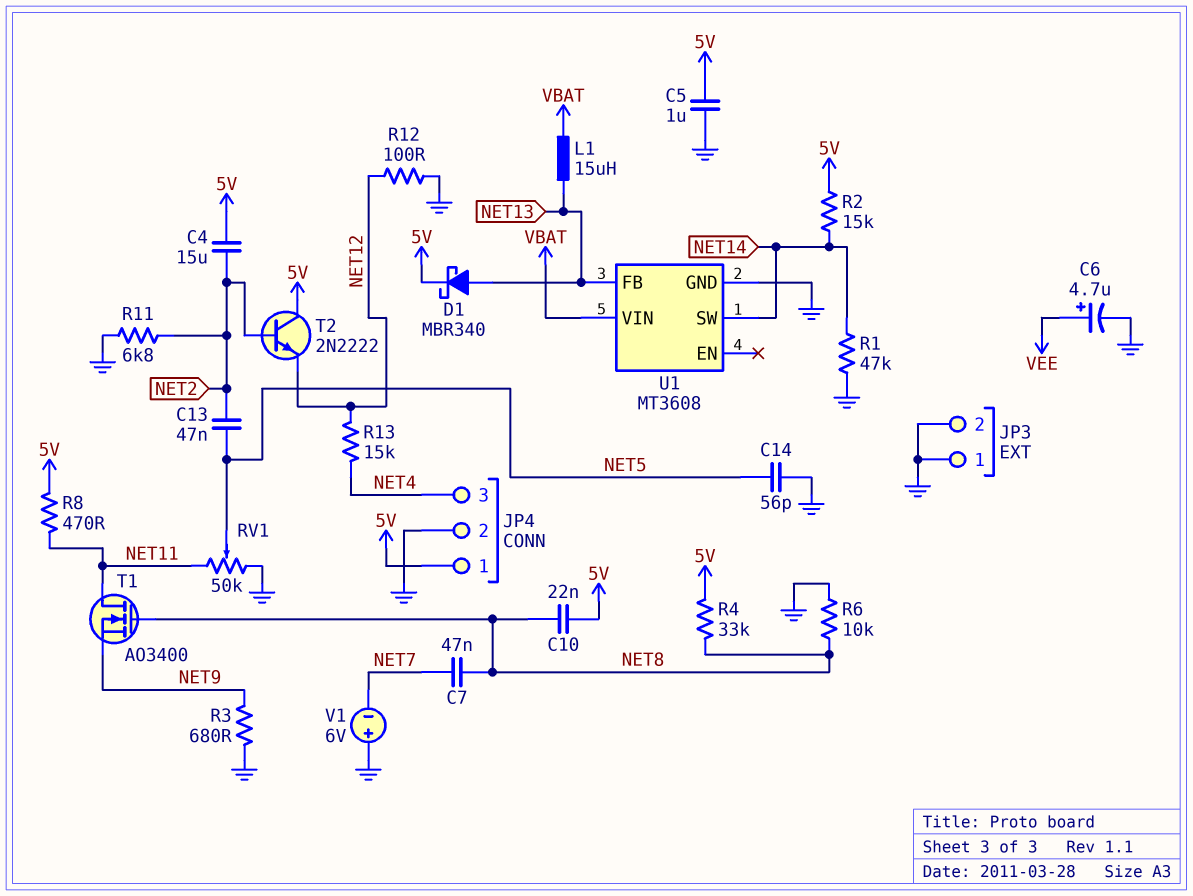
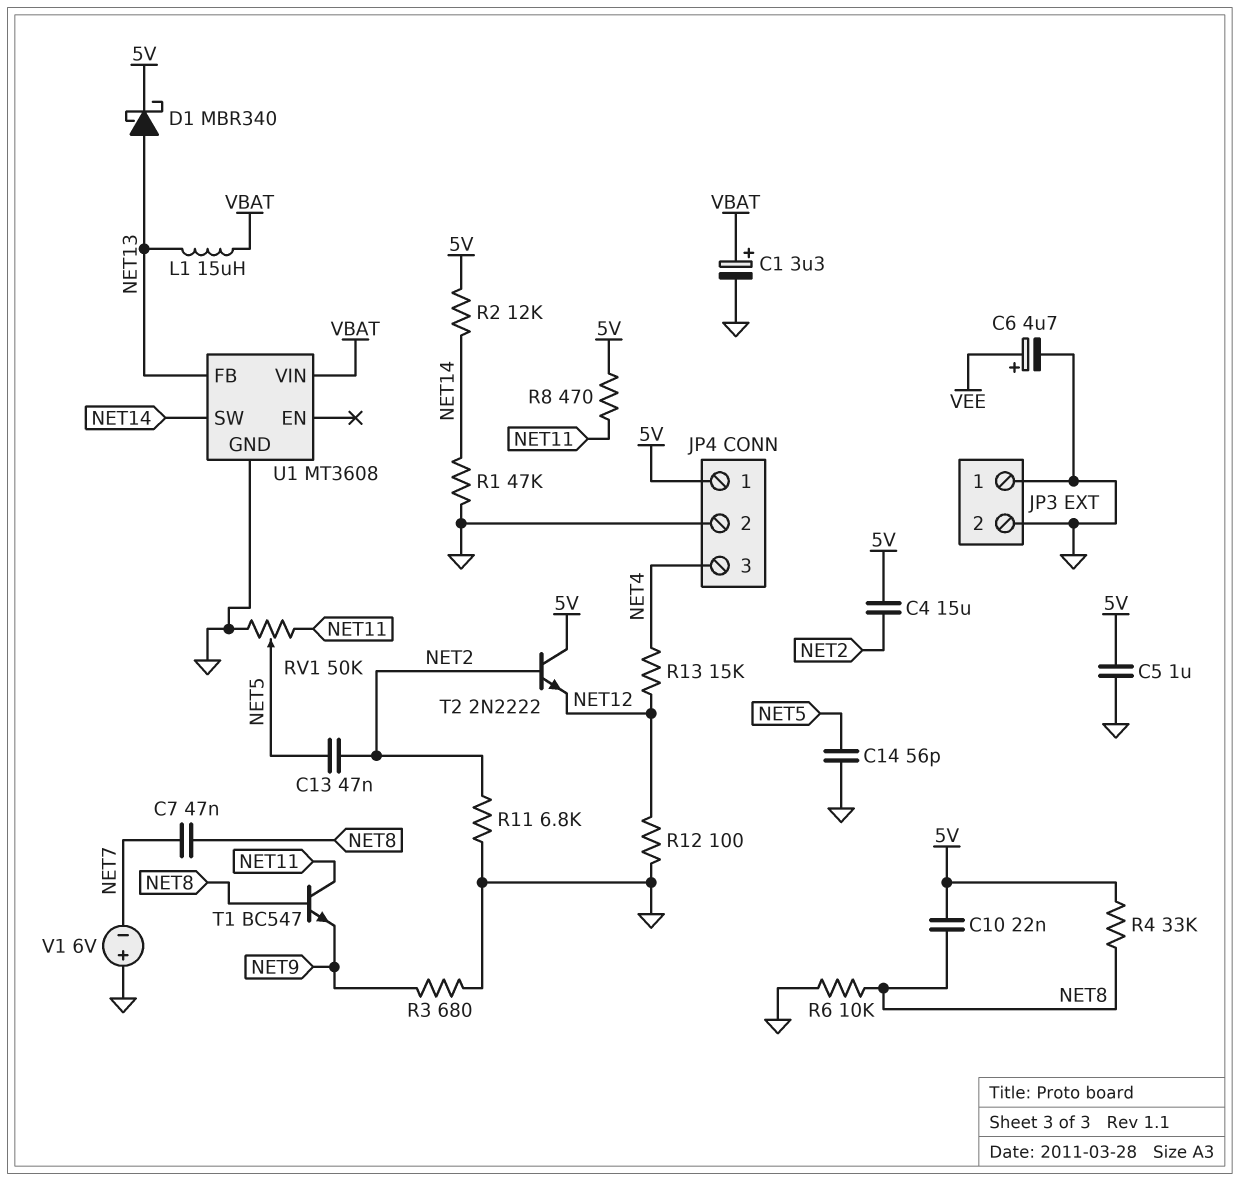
C1: none -> 3.3uF (plus VBAT, minus GND)
R2: 15k (5V, NET14) -> 12k (5V, NET14)
T1: NMOS AO3400 (G NET8, D NET11, S NET9) -> NPN BC547 (B NET8, C NET11, E NET9)

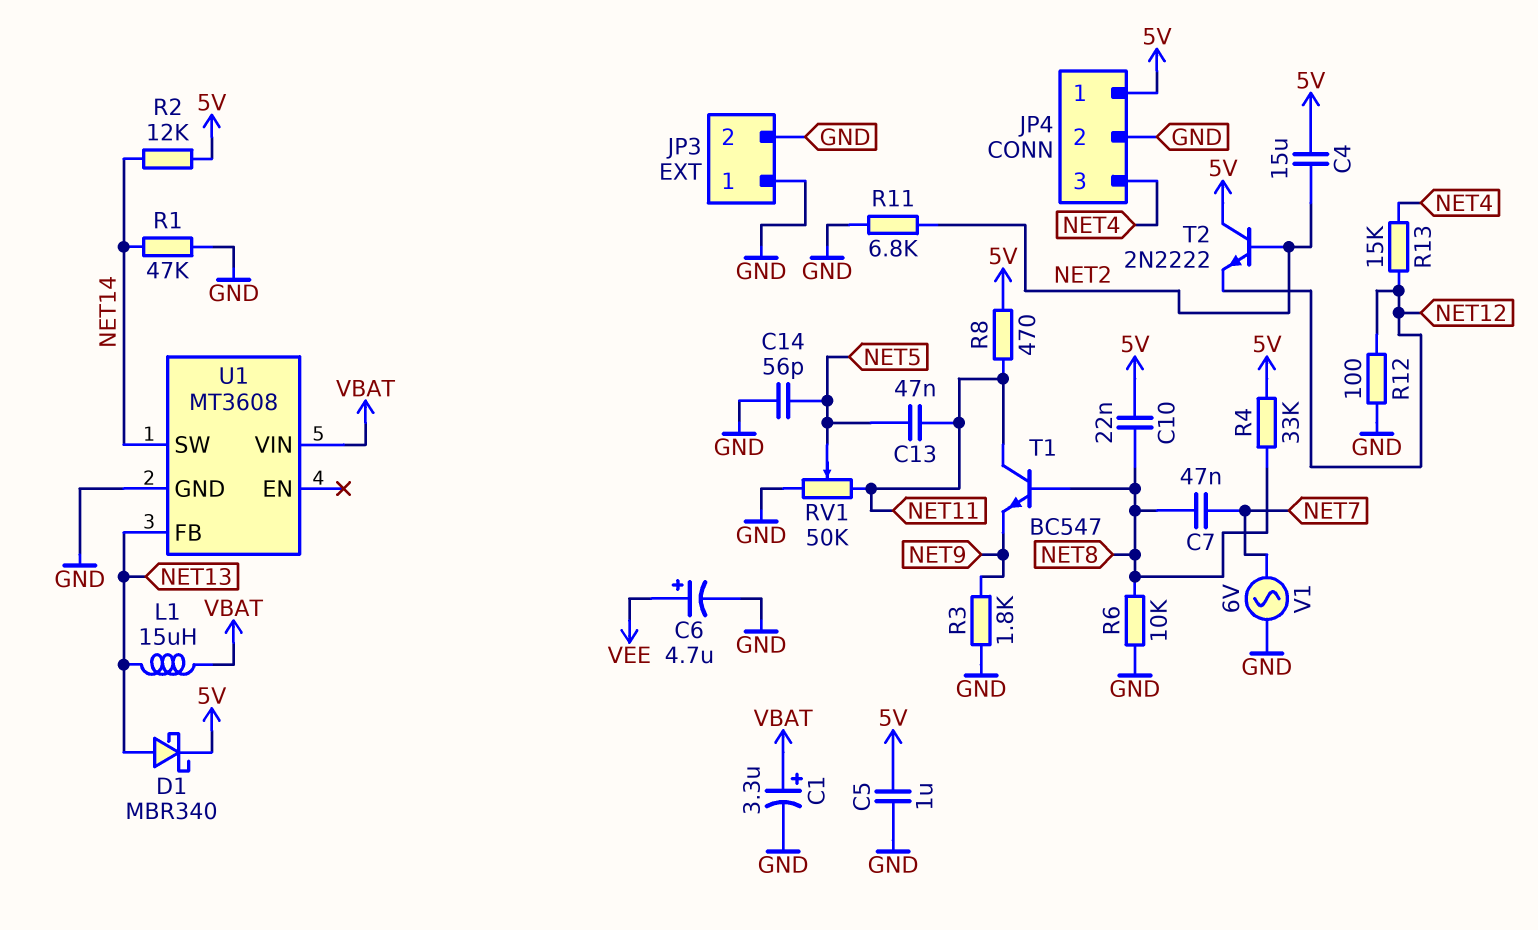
C13: 47nF (NET2, NET5) -> 47nF (NET5, NET11)
R3: 680 (GND, NET9) -> 1.8k (GND, NET9)
V1: 6V (plus GND, minus NET7) -> AC 6V (GND, NET7)

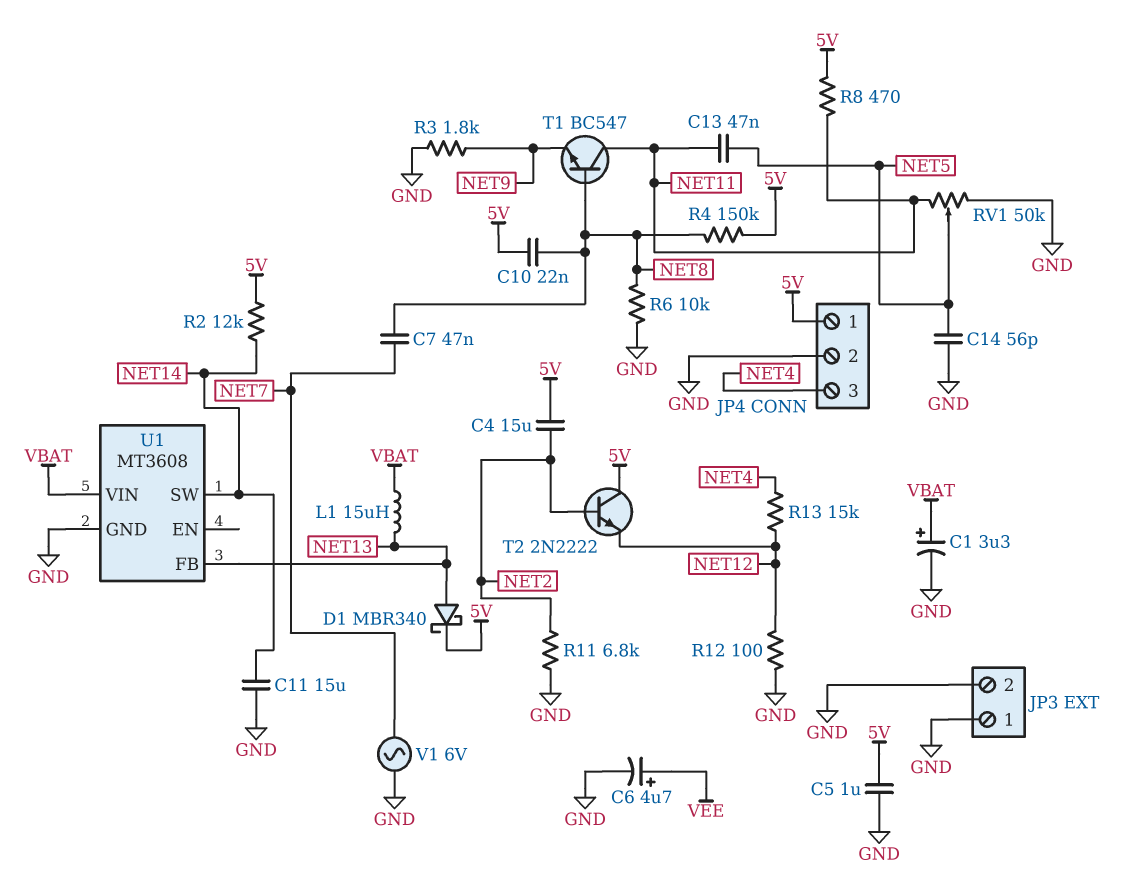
C11: none -> 15uF (GND, NET14)
R1: 47k (GND, NET14) -> none
R4: 33k (5V, NET8) -> 150k (5V, NET8)

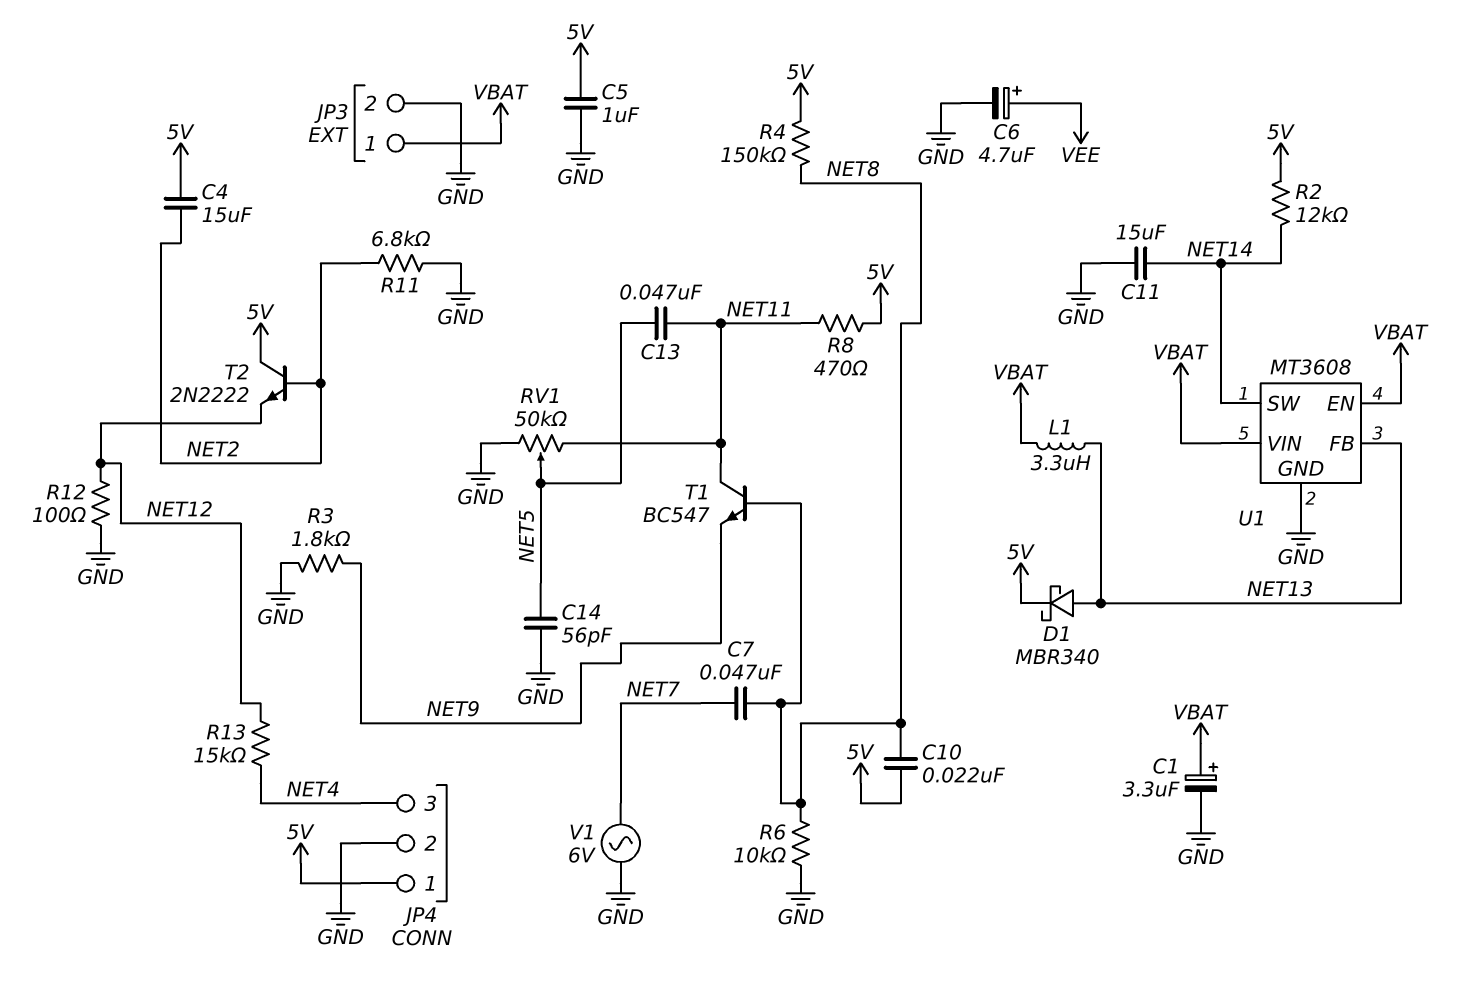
JP3 pin 1: GND -> VBAT
L1: 15uH (NET13, VBAT) -> 3.3uH (NET13, VBAT)
U1 pin EN: none -> VBAT

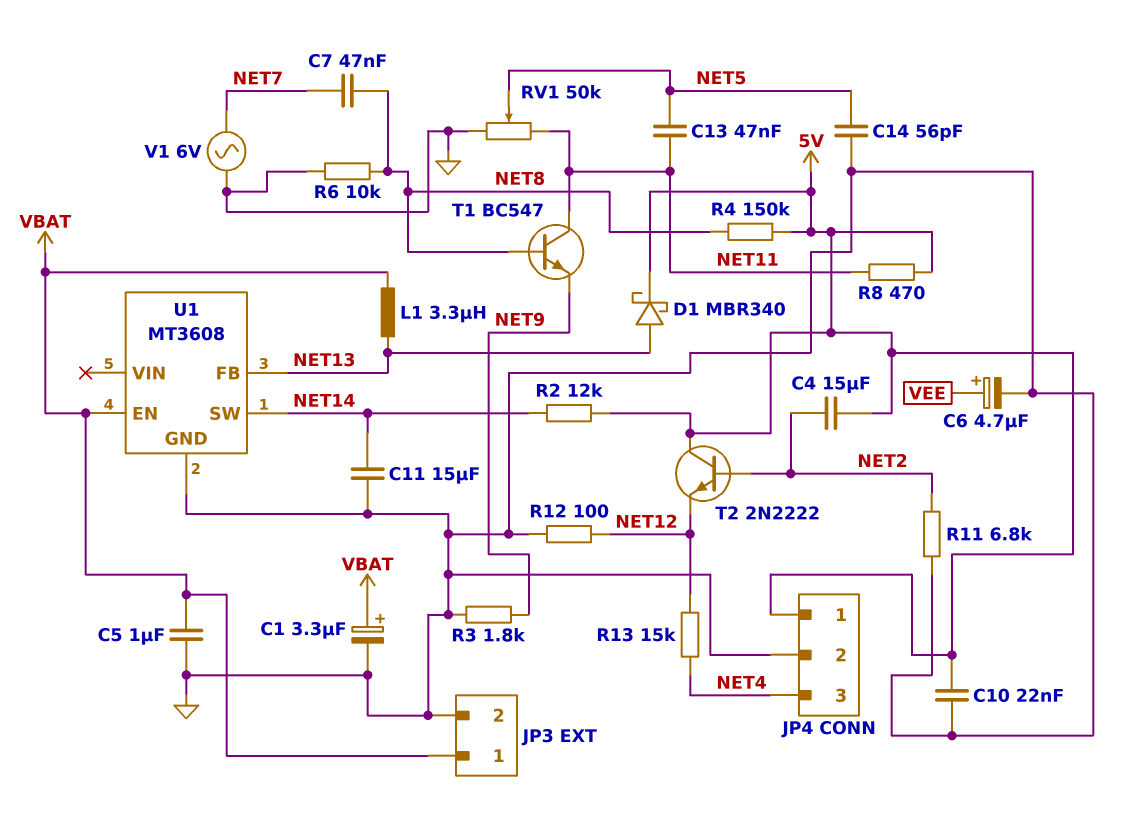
C5: 1uF (5V, GND) -> 1uF (GND, VBAT)
C10: 22nF (5V, NET8) -> 22nF (5V, GND)
U1 pin VIN: VBAT -> none

